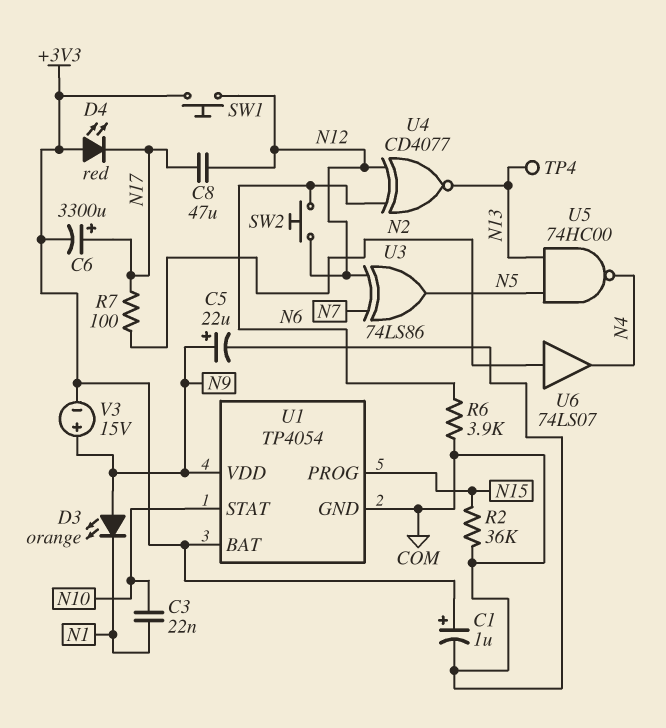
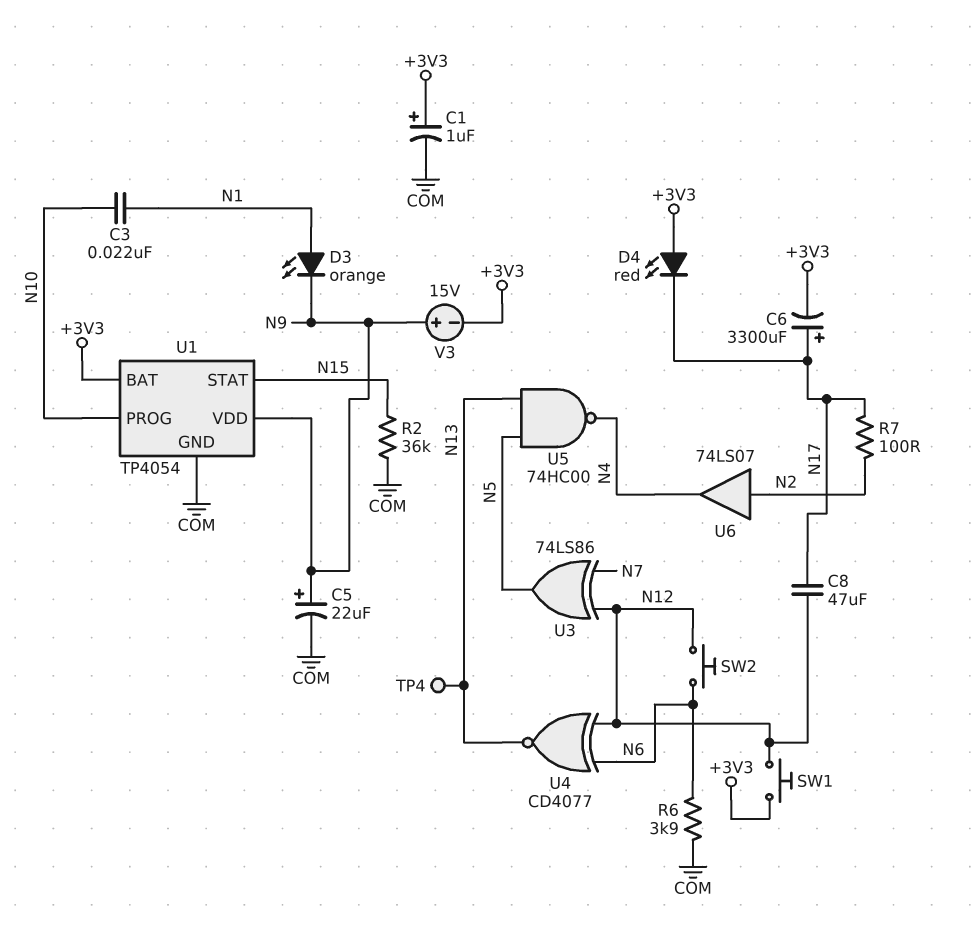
D3: LED orange (A N9, K N1) -> LED orange (A N1, K N9)
U1 pin PROG: N15 -> N10
U1 pin STAT: N10 -> N15

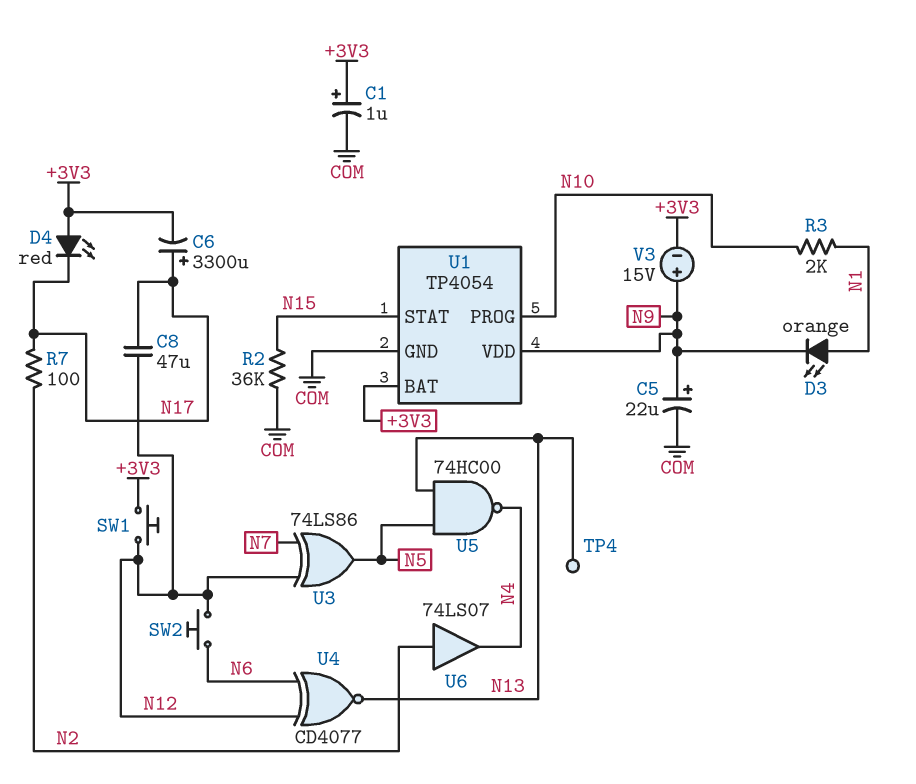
C3: 22nF (N1, N10) -> none
R3: none -> 2k (N1, N10)
R6: 3.9k (COM, N6) -> none

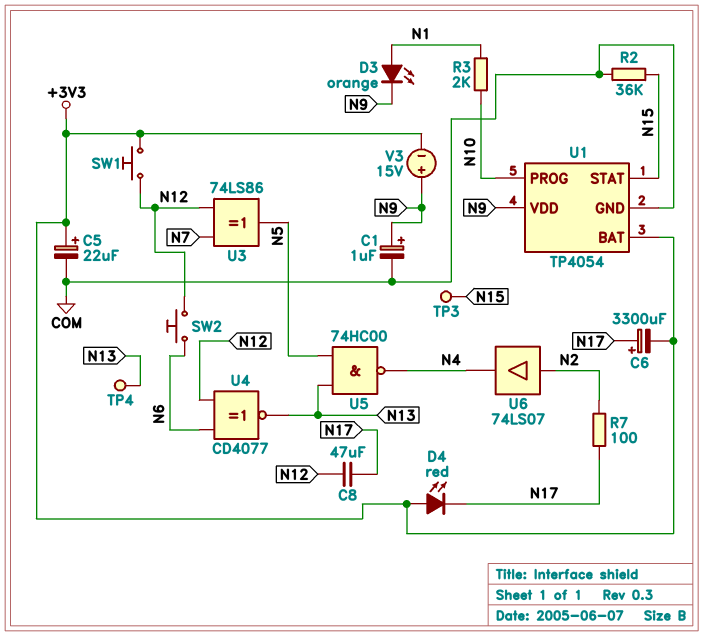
C1: 1uF (plus +3V3, minus COM) -> 1uF (plus N9, minus COM)
C5: 22uF (plus N9, minus COM) -> 22uF (plus +3V3, minus COM)
TP3: none -> test point (N15)

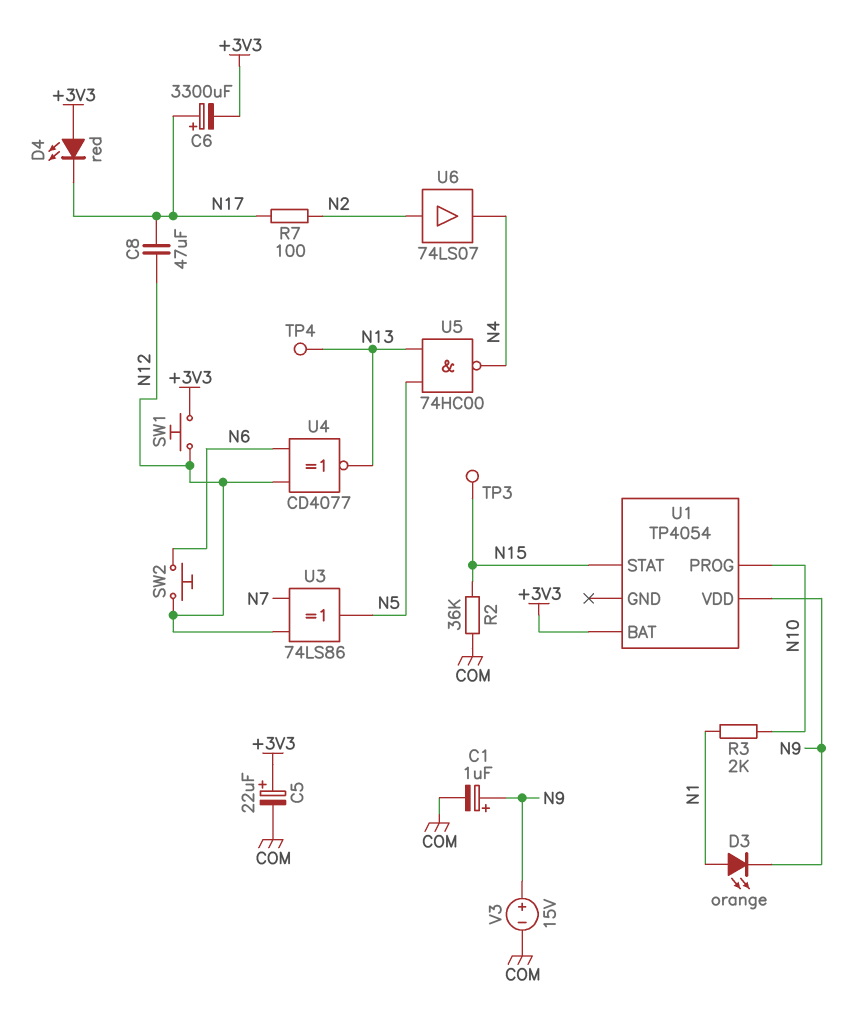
U1 pin GND: COM -> none
V3: 15V (plus N9, minus +3V3) -> 15V (plus N9, minus COM)

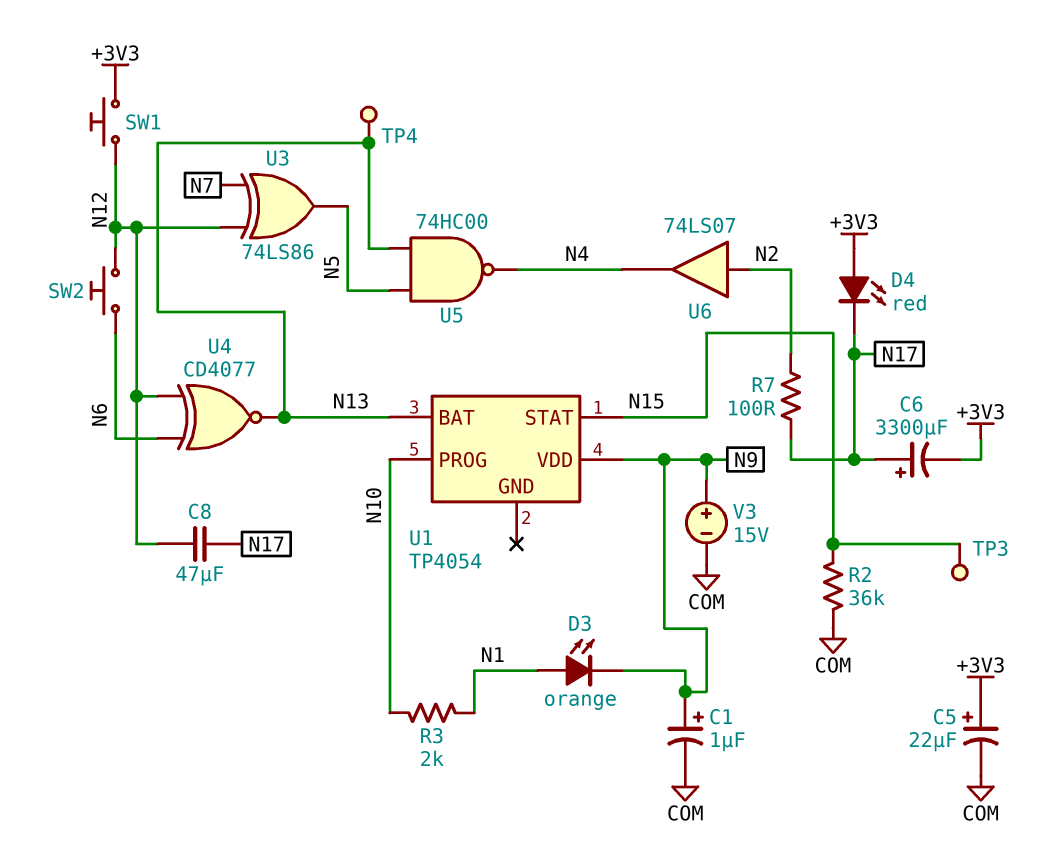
U1 pin BAT: +3V3 -> N13

